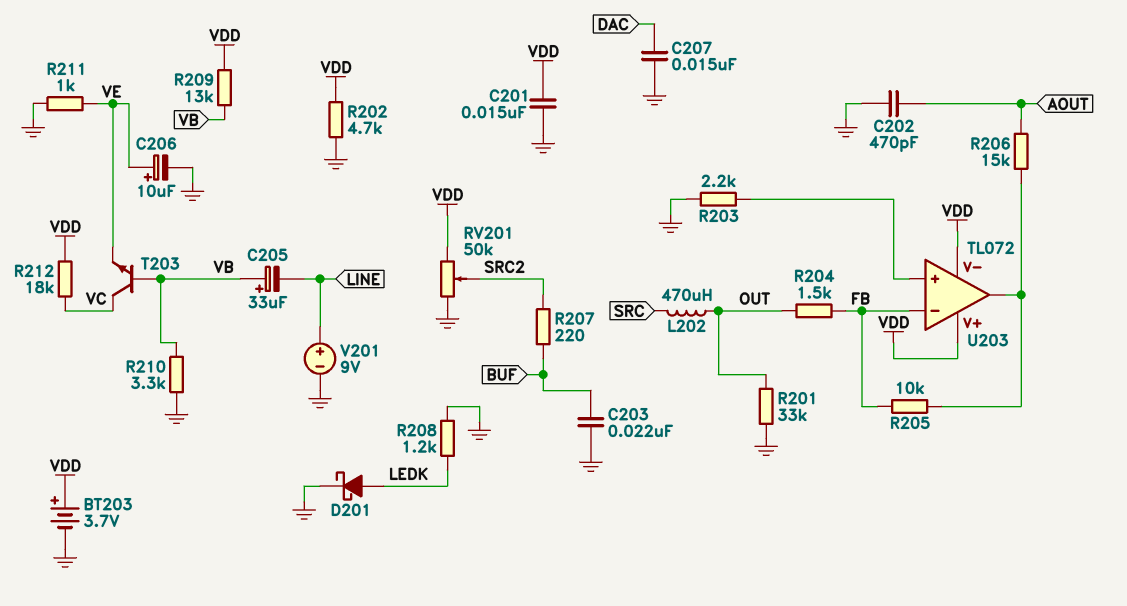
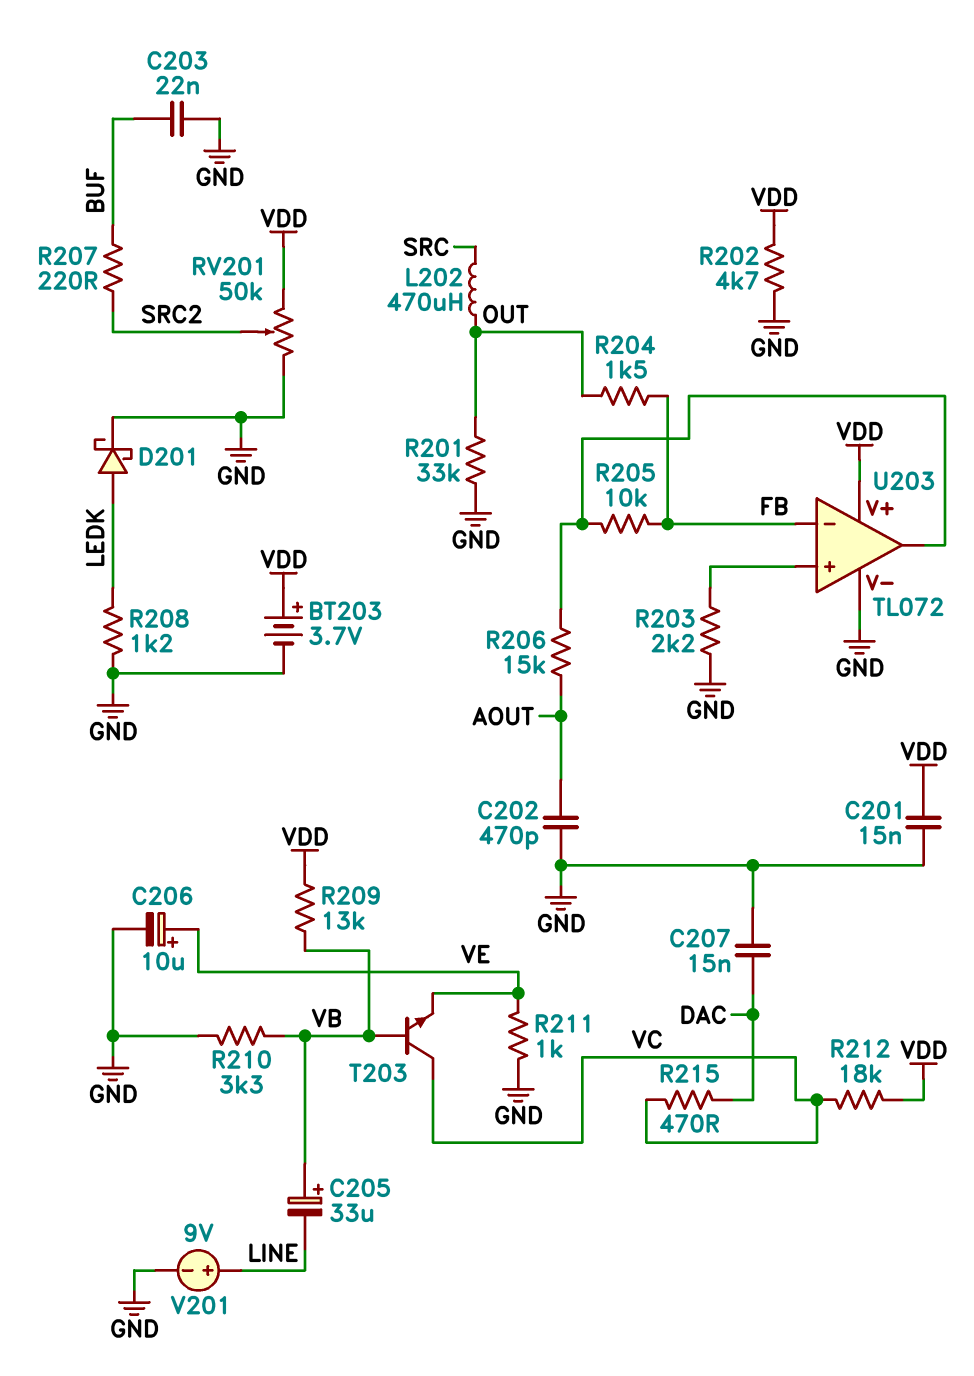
R215: none -> 470 (DAC, VC)
U203 pin V-: VDD -> GND

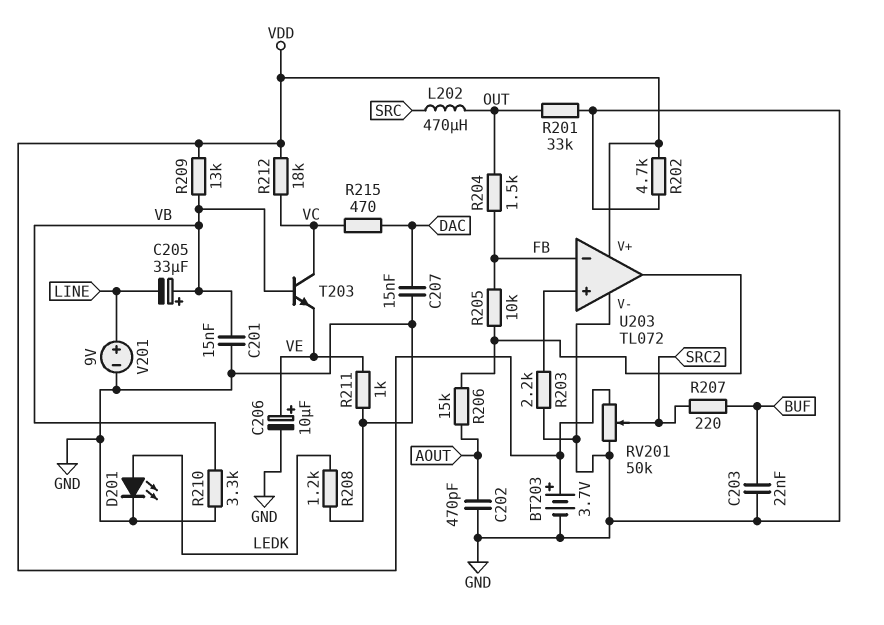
C201: 15nF (GND, VDD) -> 15nF (GND, VB)
D201: schottky (A LEDK, K GND) -> LED (A LEDK, K GND)

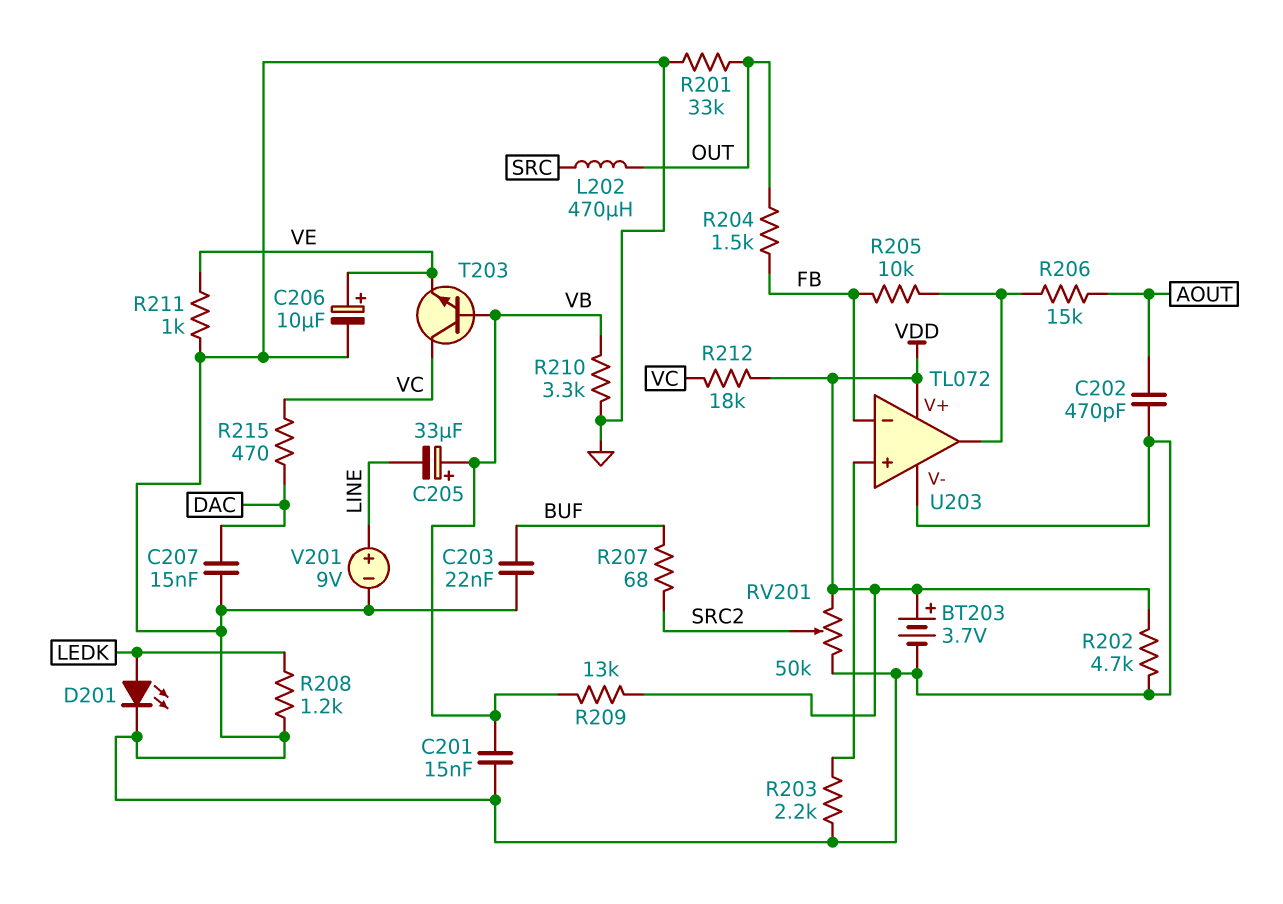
R207: 220 (BUF, SRC2) -> 68 (BUF, SRC2)

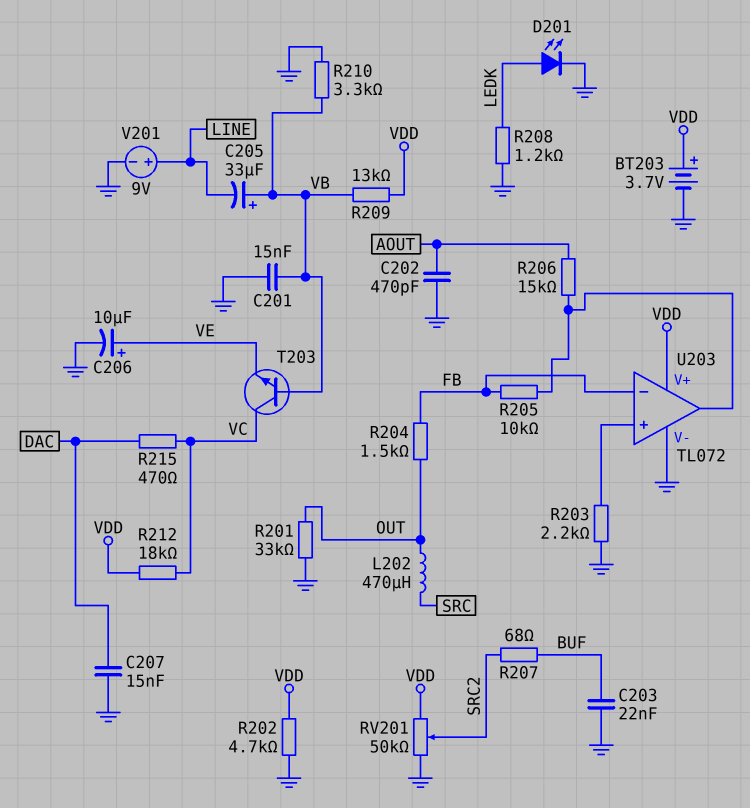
R211: 1k (GND, VE) -> none

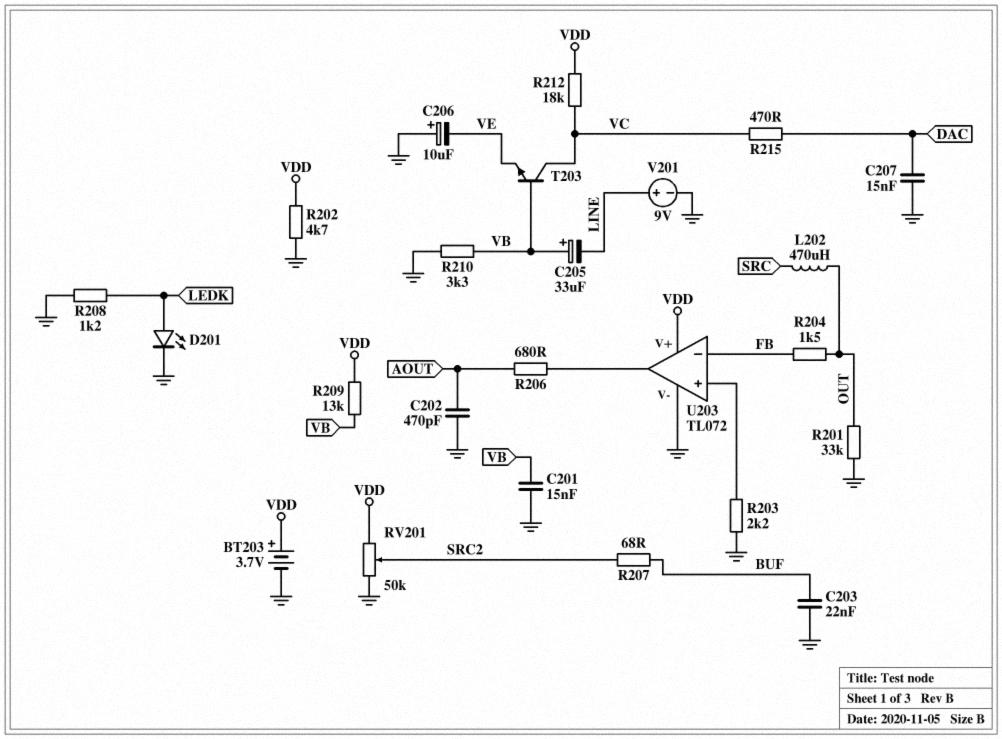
C206: 10uF (plus VE, minus GND) -> 10uF (plus GND, minus VE)
R205: 10k (FB, U203/out) -> none
R206: 15k (AOUT, U203/out) -> 680 (AOUT, U203/out)

